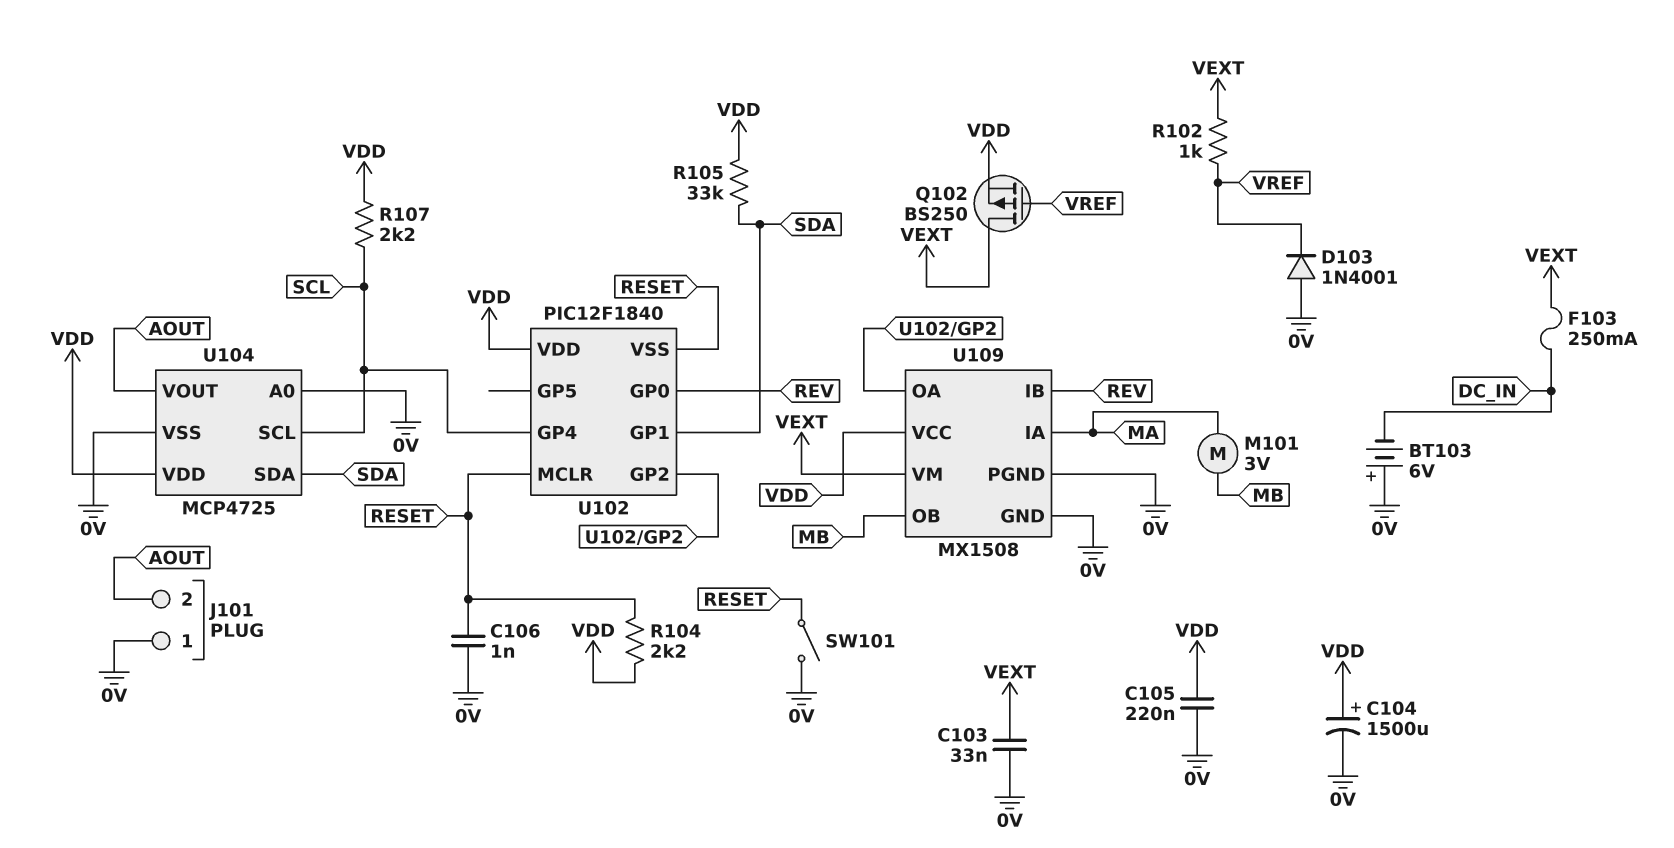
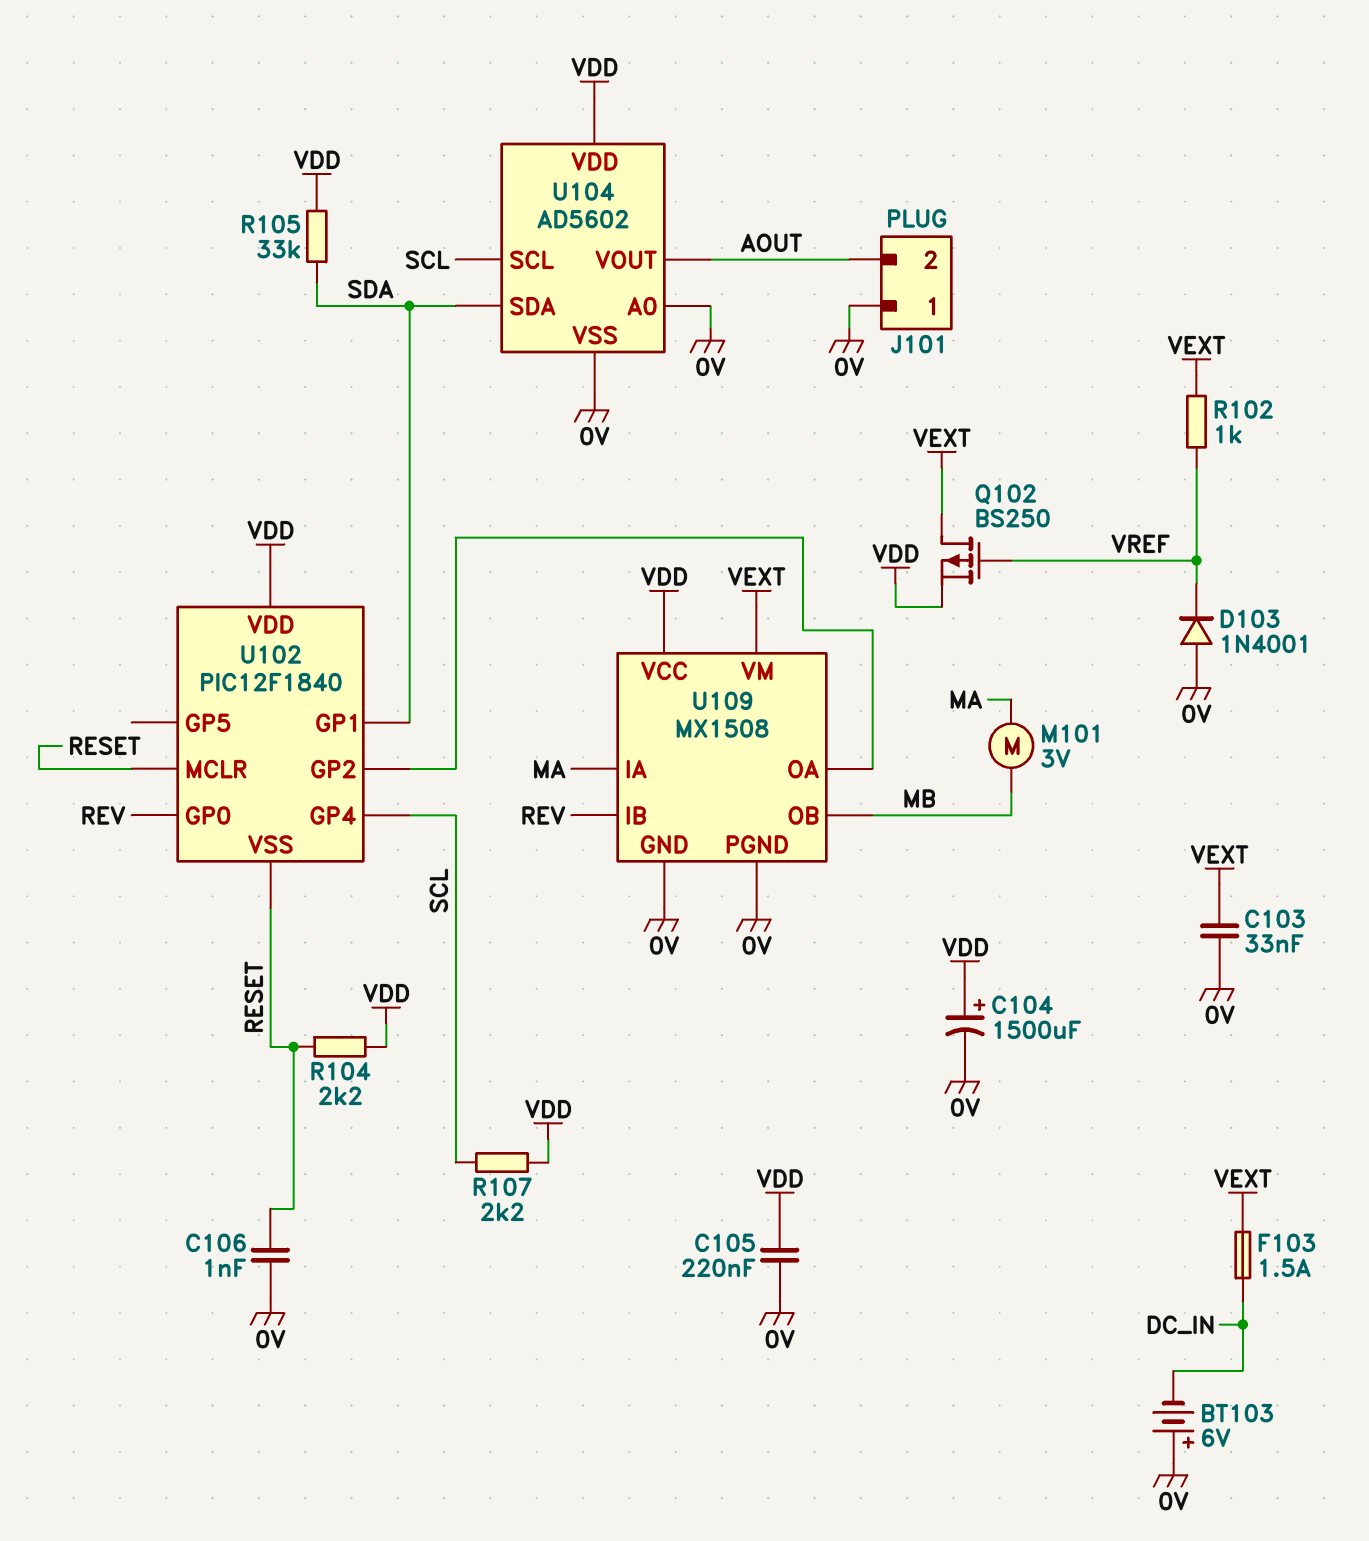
F103: 250mA (DC_IN, VEXT) -> 1.5A (DC_IN, VEXT)
SW101: switch (0V, RESET) -> none
U104: MCP4725 -> AD5602

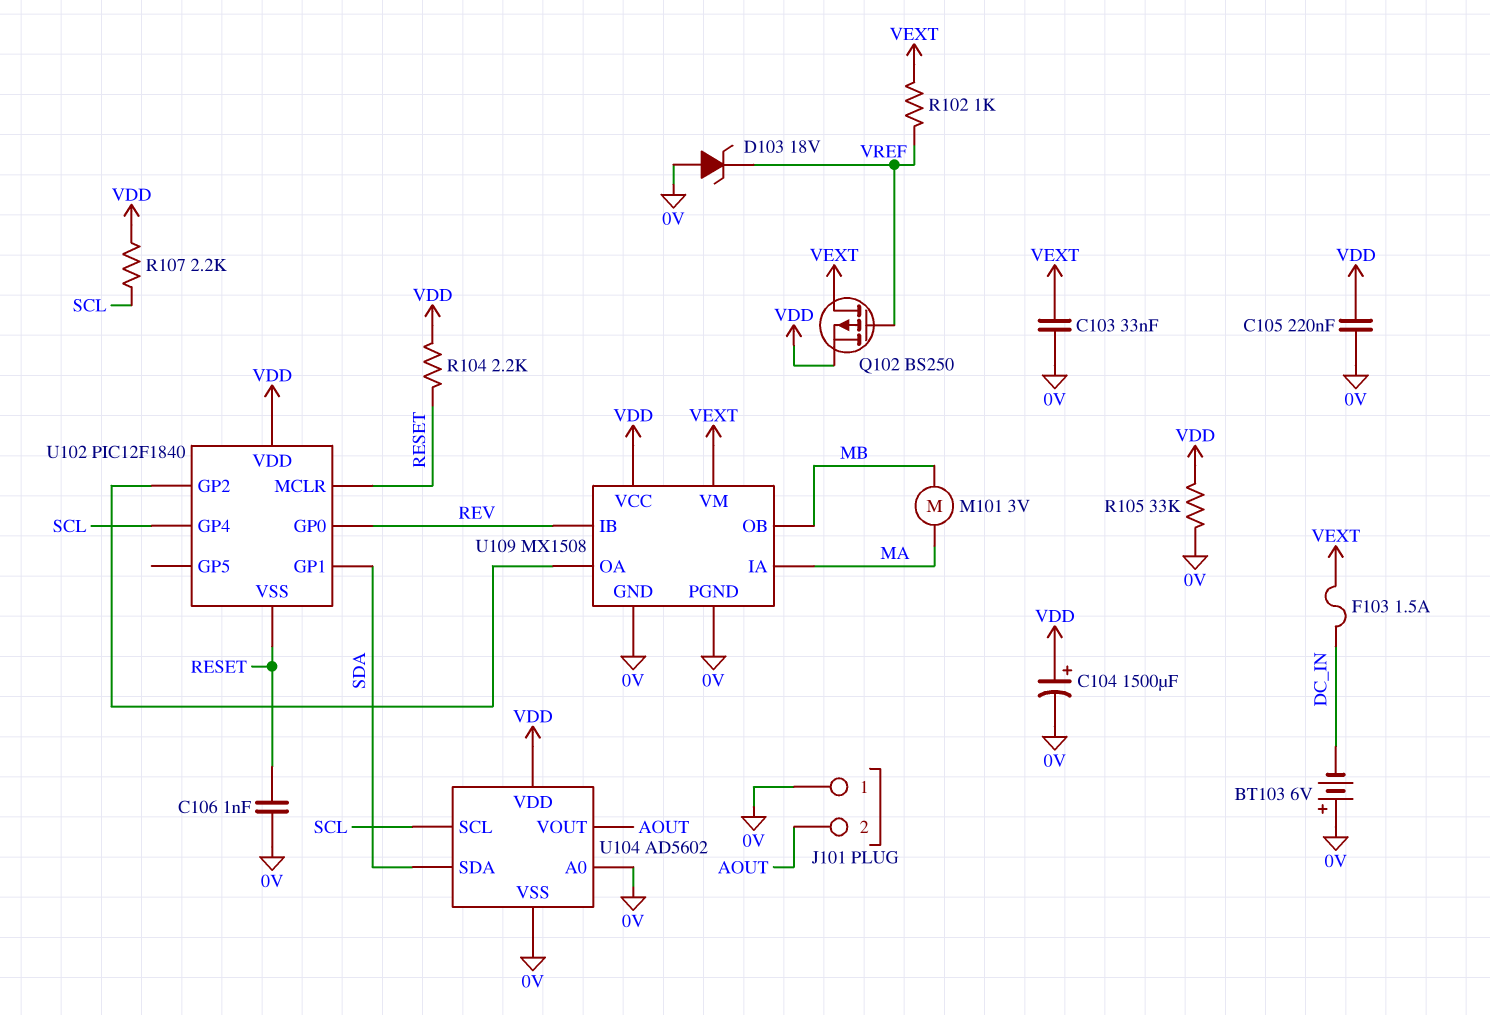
D103: diode 1N4001 (A 0V, K VREF) -> zener 18V (A 0V, K VREF)
R105: 33k (SDA, VDD) -> 33k (0V, VDD)

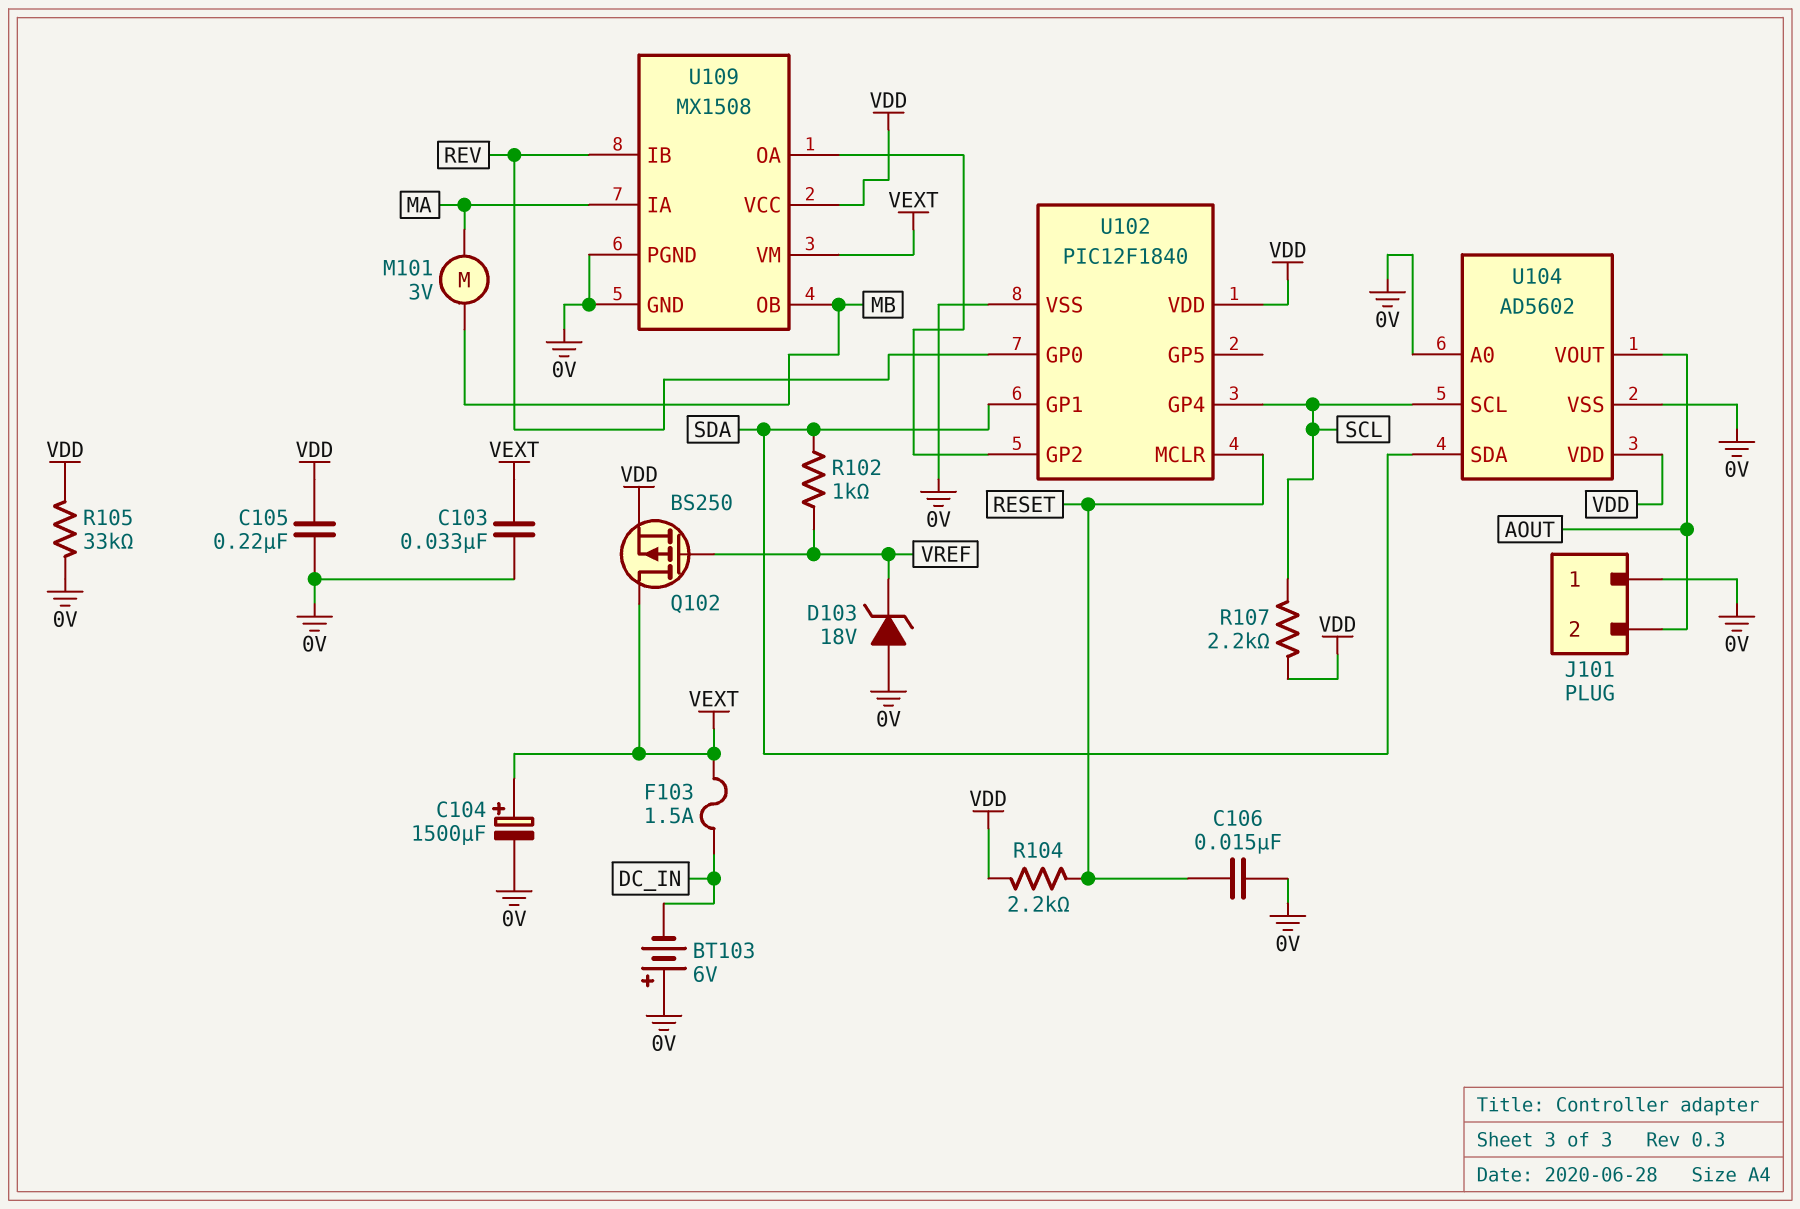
C104: 1500uF (plus VDD, minus 0V) -> 1500uF (plus VEXT, minus 0V)
C106: 1nF (0V, RESET) -> 15nF (0V, RESET)
R102: 1k (VEXT, VREF) -> 1k (SDA, VREF)
U102 pin VSS: RESET -> 0V

